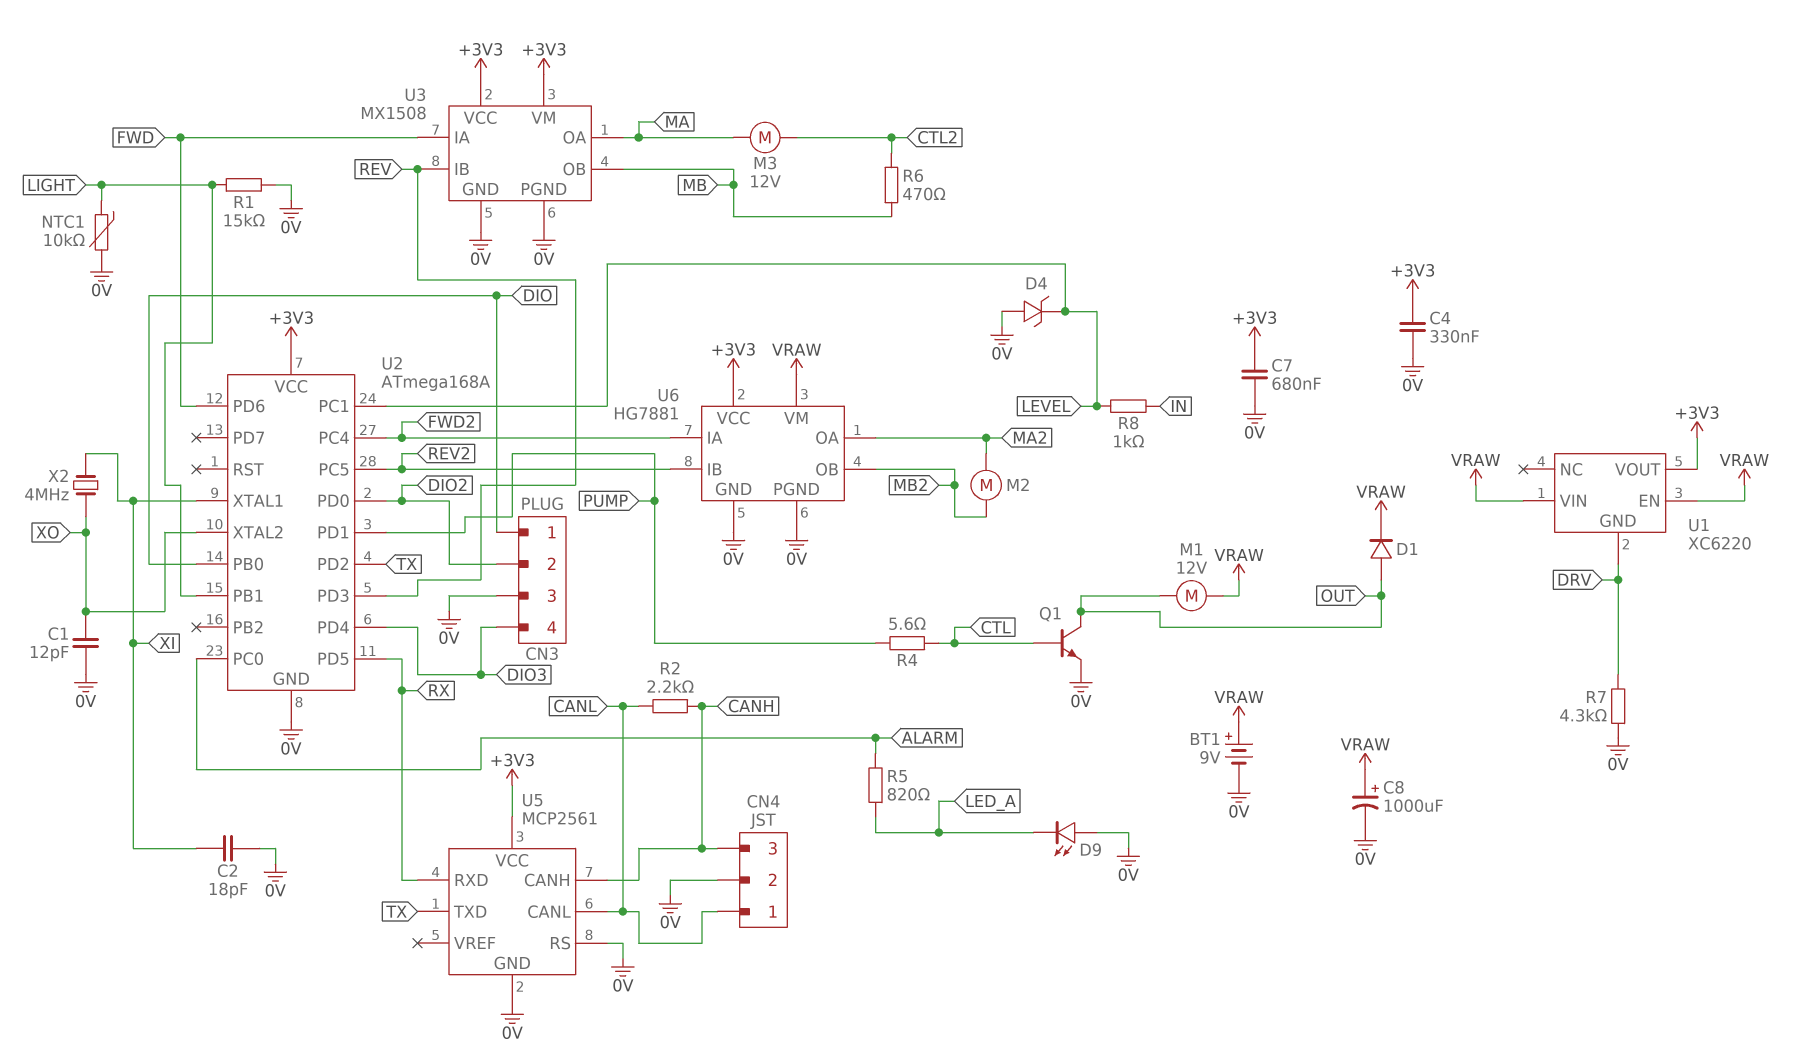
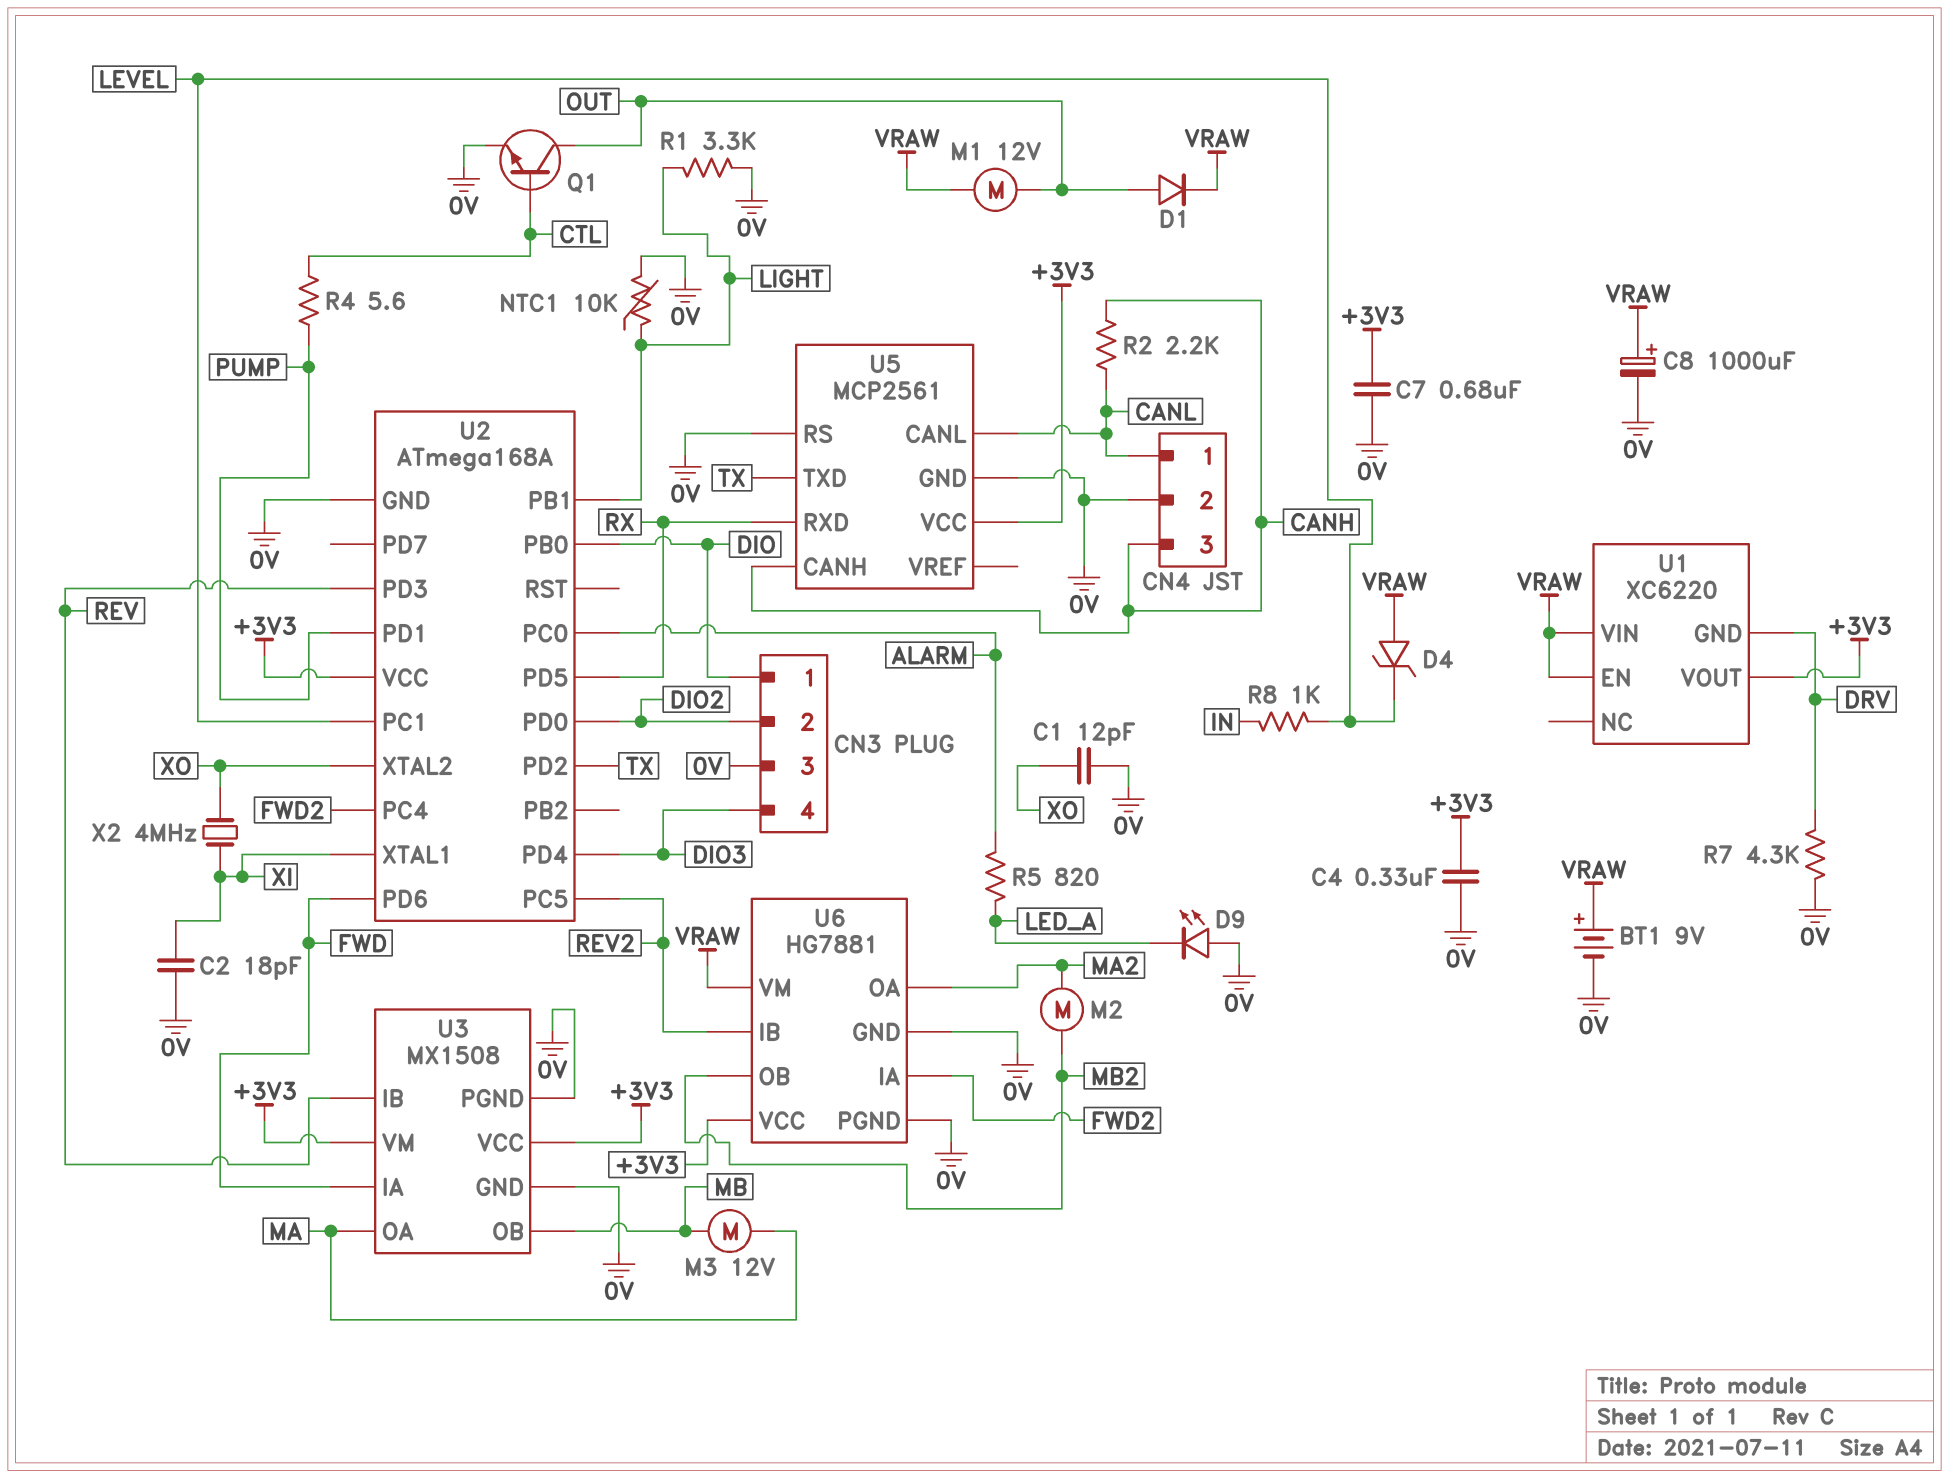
D4: zener (A 0V, K LEVEL) -> zener (A VRAW, K LEVEL)
M3: motor 12V (CTL2, MA) -> motor 12V (MA, MB)
R1: 15k (0V, LIGHT) -> 3.3k (0V, LIGHT)
R6: 470 (CTL2, MB) -> none

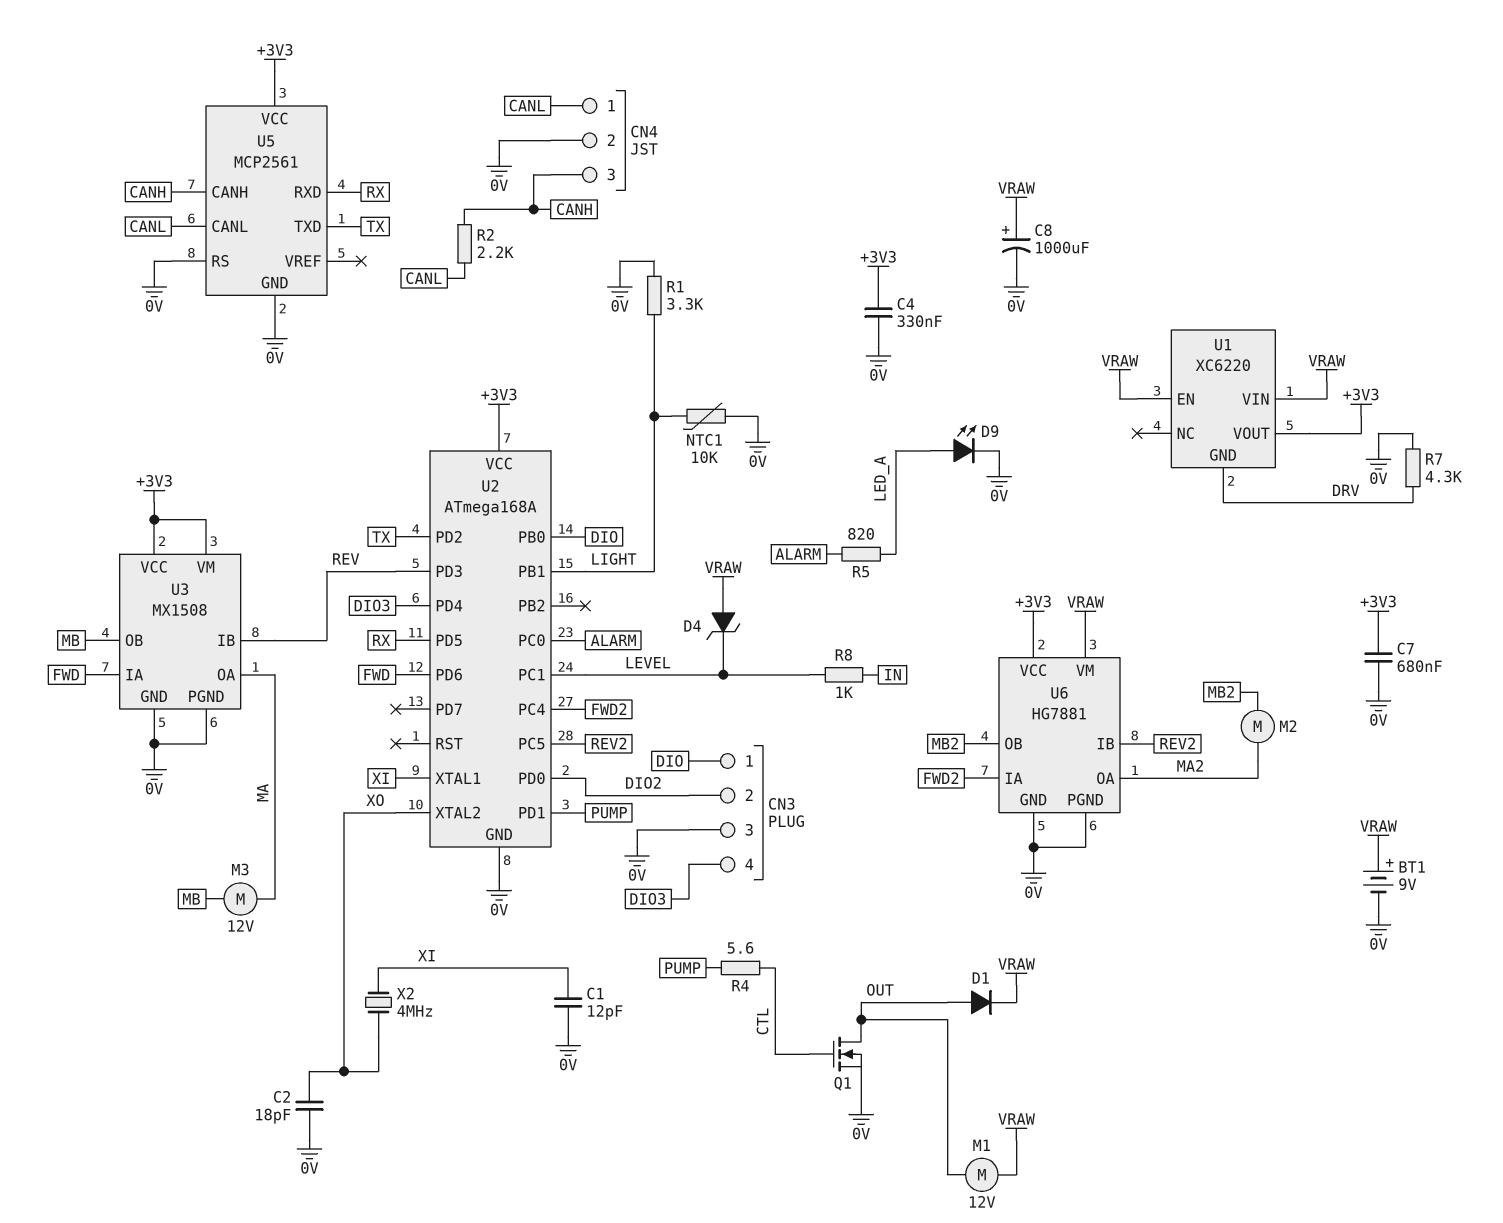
C1: 12pF (0V, XO) -> 12pF (0V, XI)
C2: 18pF (0V, XI) -> 18pF (0V, XO)
D9: LED (A 0V, K LED_A) -> LED (A LED_A, K 0V)
Q1: NPN (B CTL, C OUT, E 0V) -> NMOS (G CTL, D OUT, S 0V)

